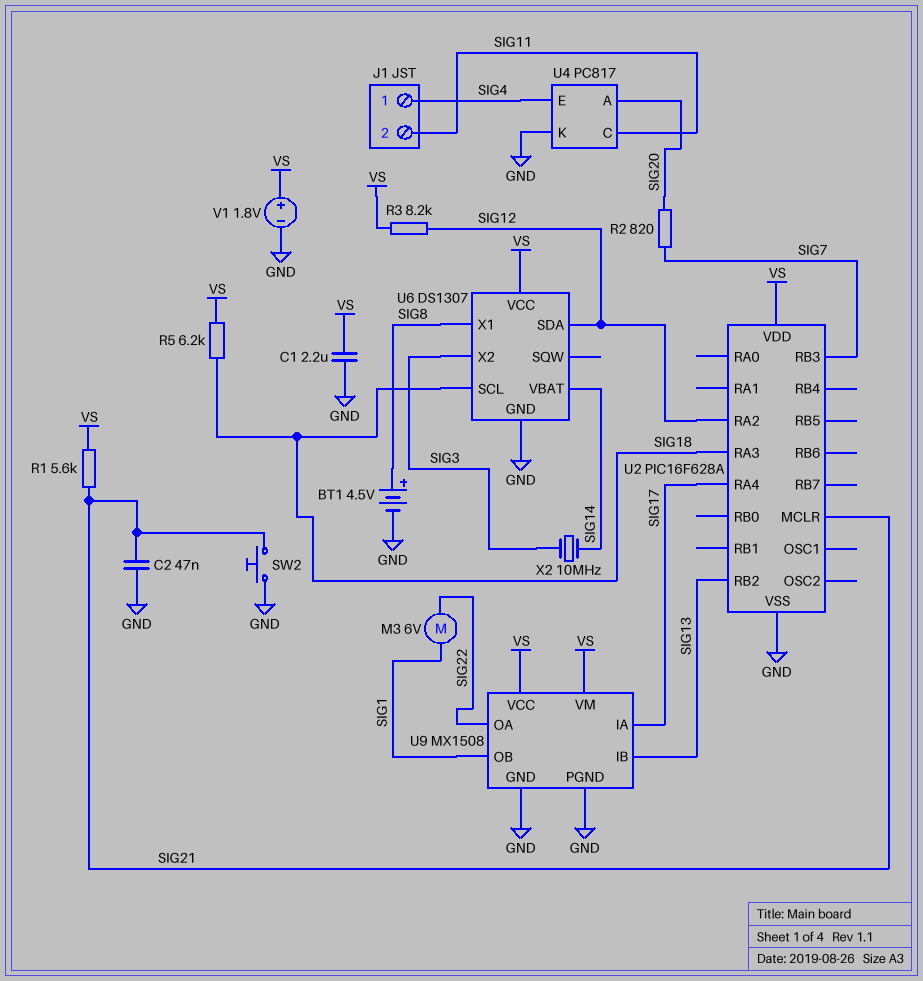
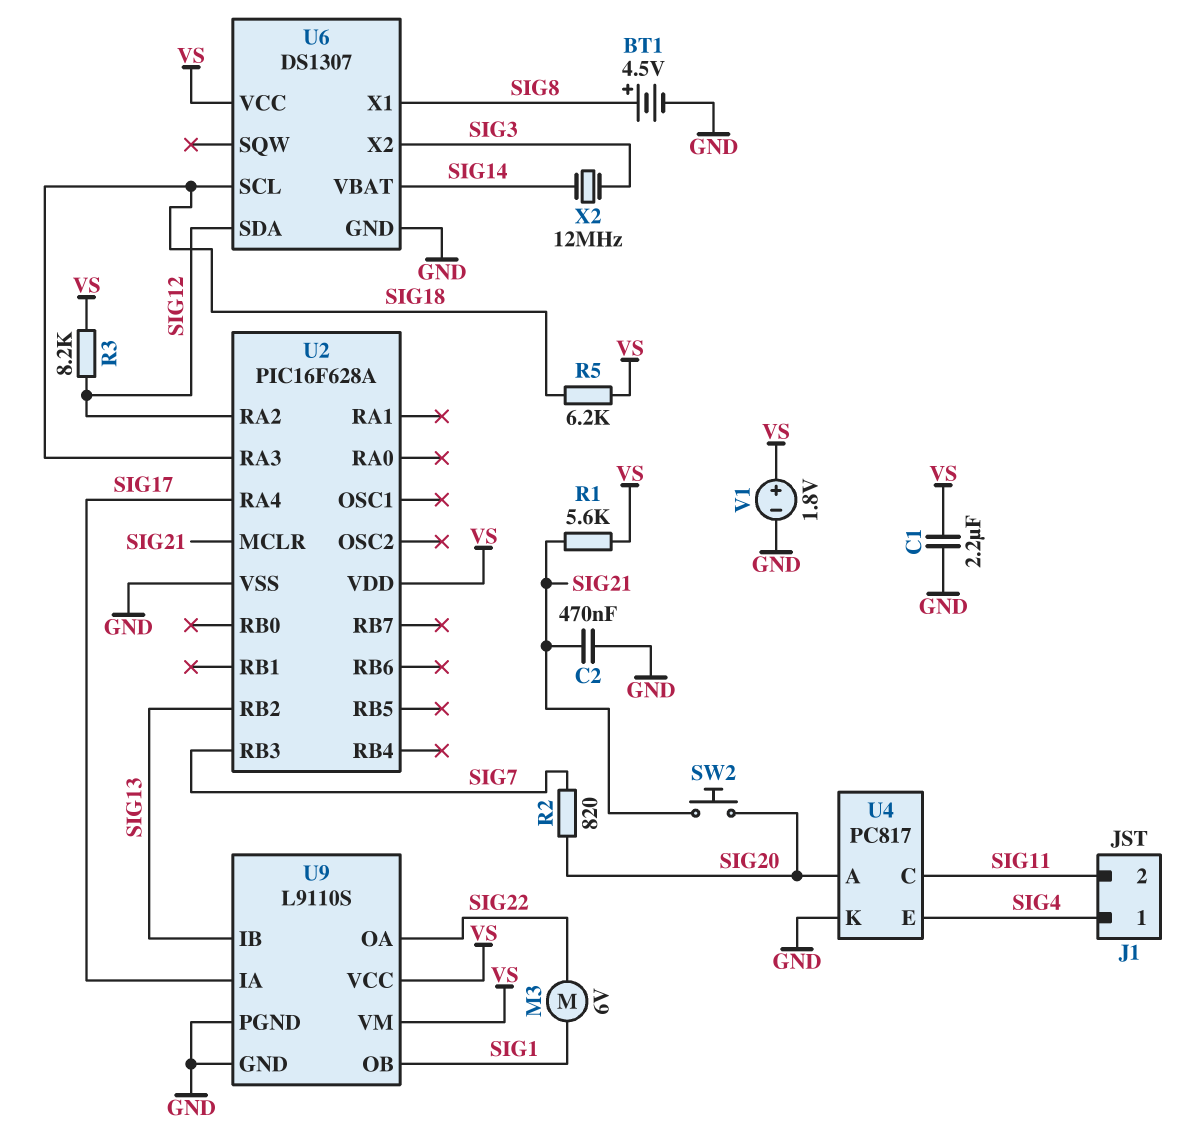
C2: 47nF (GND, SIG21) -> 470nF (GND, SIG21)
SW2: button (GND, SIG21) -> button (SIG20, SIG21)
U9: MX1508 -> L9110S
X2: 10MHz (SIG3, SIG14) -> 12MHz (SIG3, SIG14)

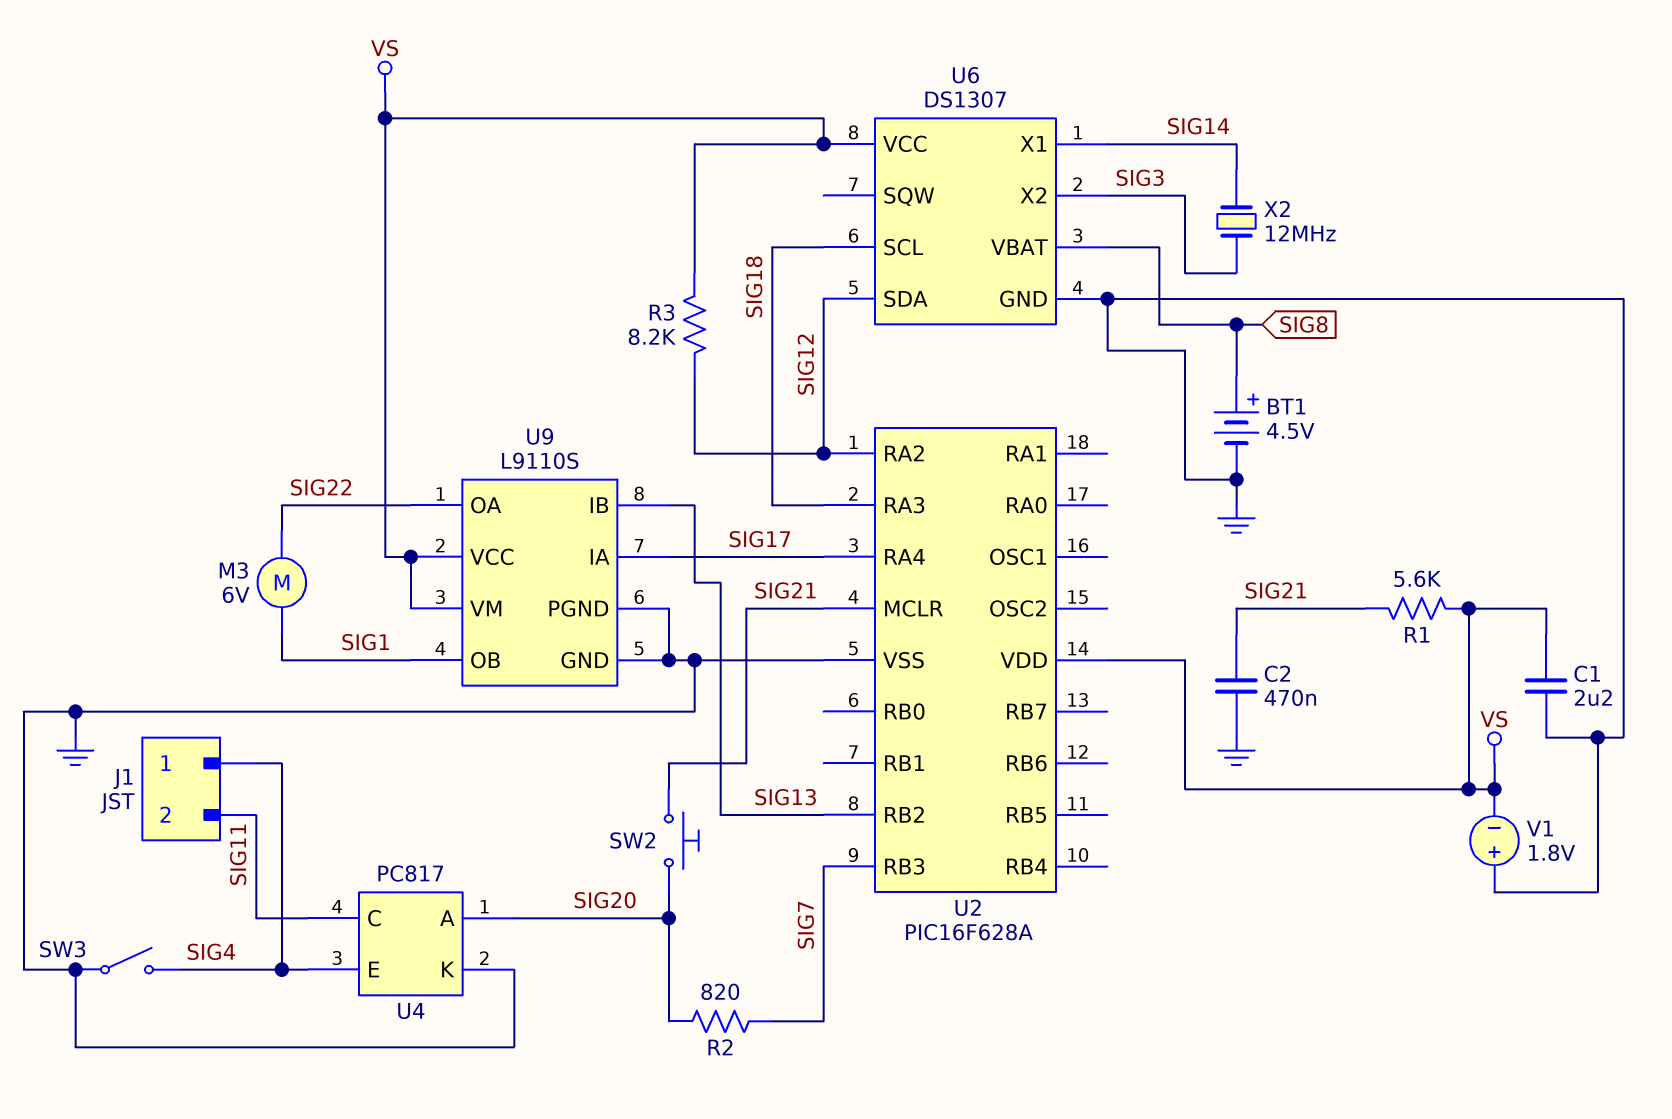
R5: 6.2k (SIG18, VS) -> none
SW3: none -> switch (GND, SIG4)
U6 pin VBAT: SIG14 -> SIG8
U6 pin X1: SIG8 -> SIG14
V1: 1.8V (plus VS, minus GND) -> 1.8V (plus GND, minus VS)

